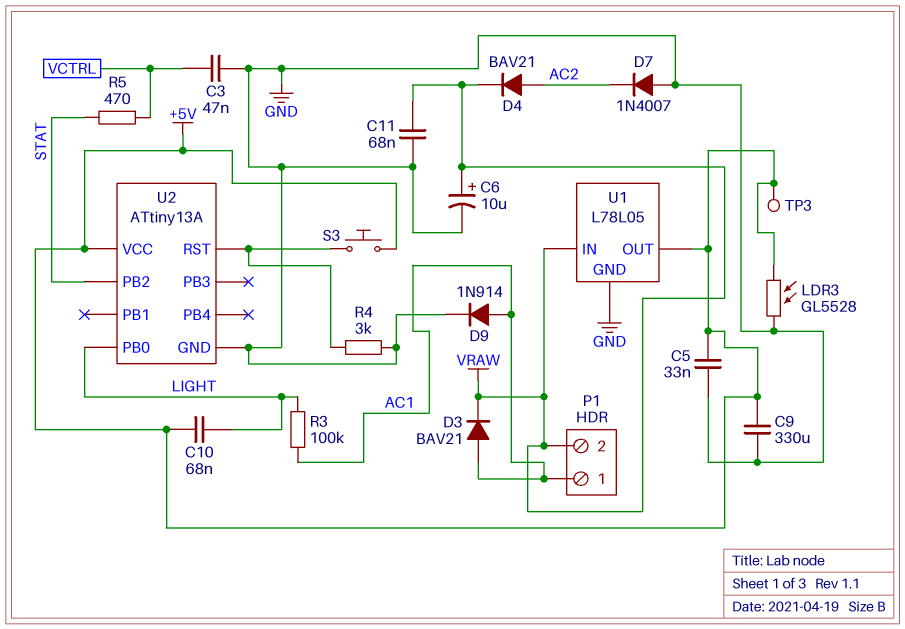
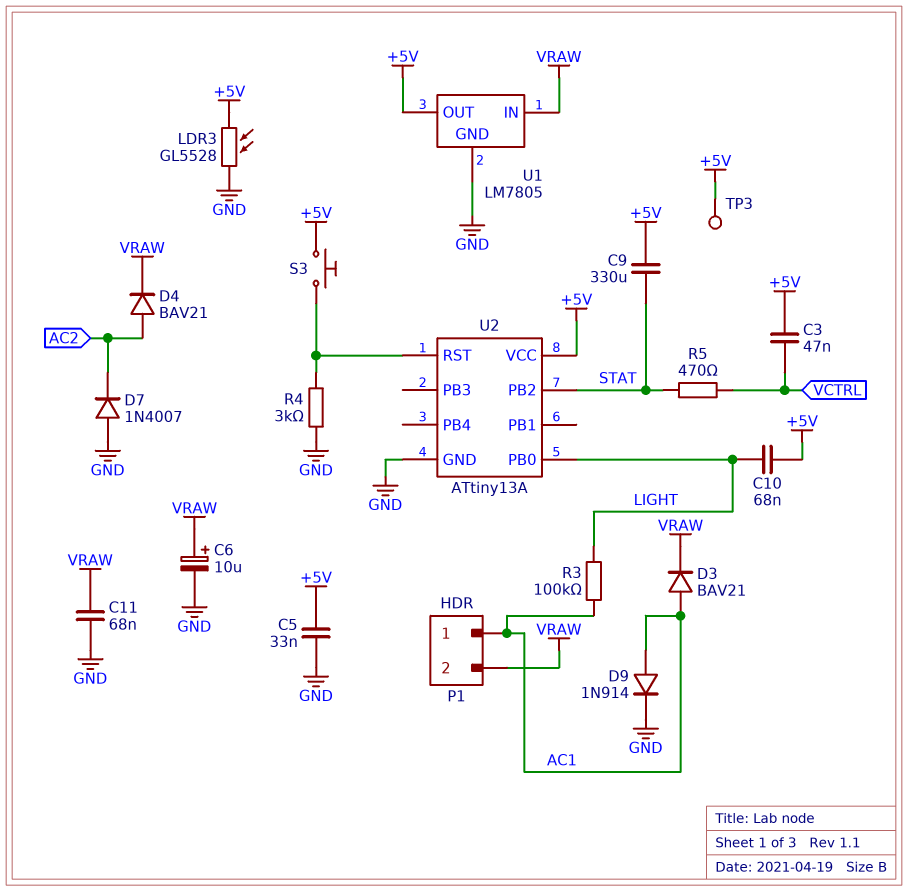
C3: 47nF (GND, VCTRL) -> 47nF (+5V, VCTRL)
C9: 330uF (+5V, GND) -> 330uF (+5V, STAT)
U1: L78L05 -> LM7805

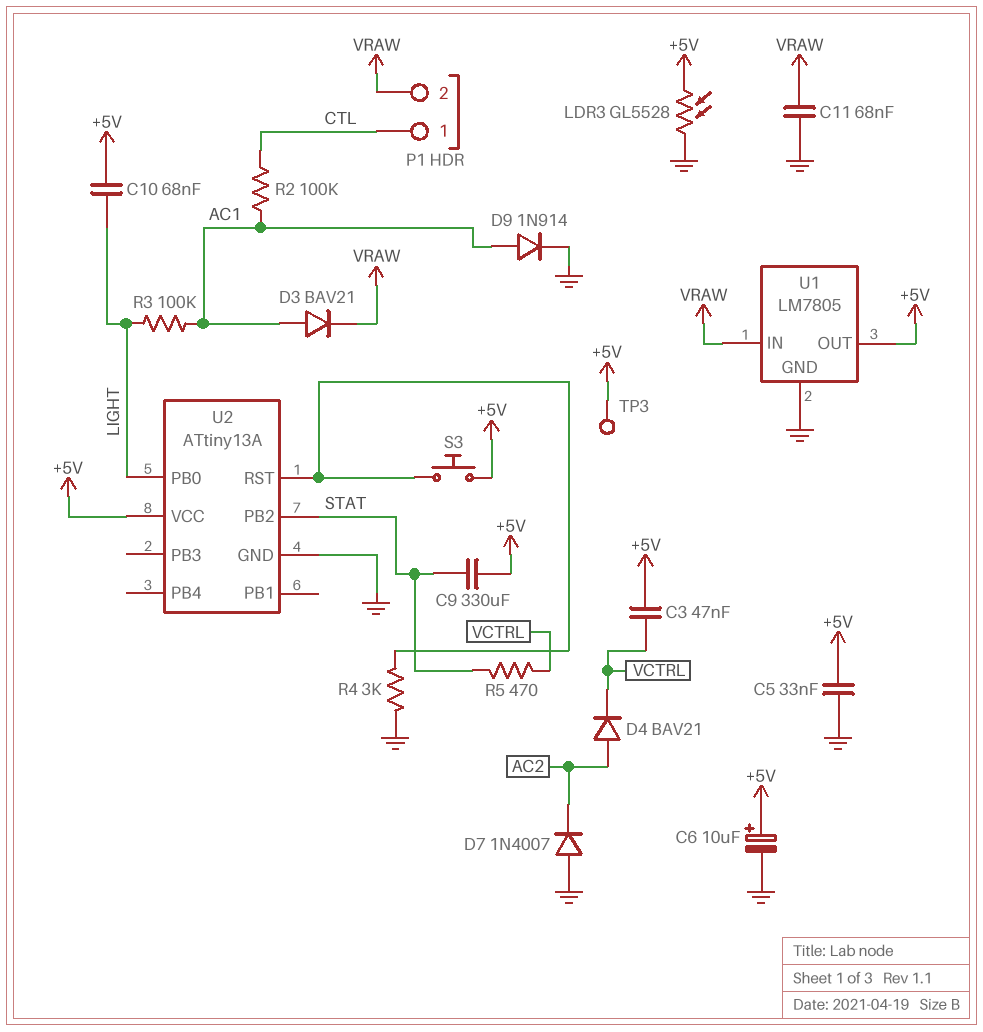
C6: 10uF (plus VRAW, minus GND) -> 10uF (plus +5V, minus GND)
D4: diode BAV21 (A AC2, K VRAW) -> diode BAV21 (A AC2, K VCTRL)
P1 pin 1: AC1 -> CTL
R2: none -> 100k (AC1, CTL)

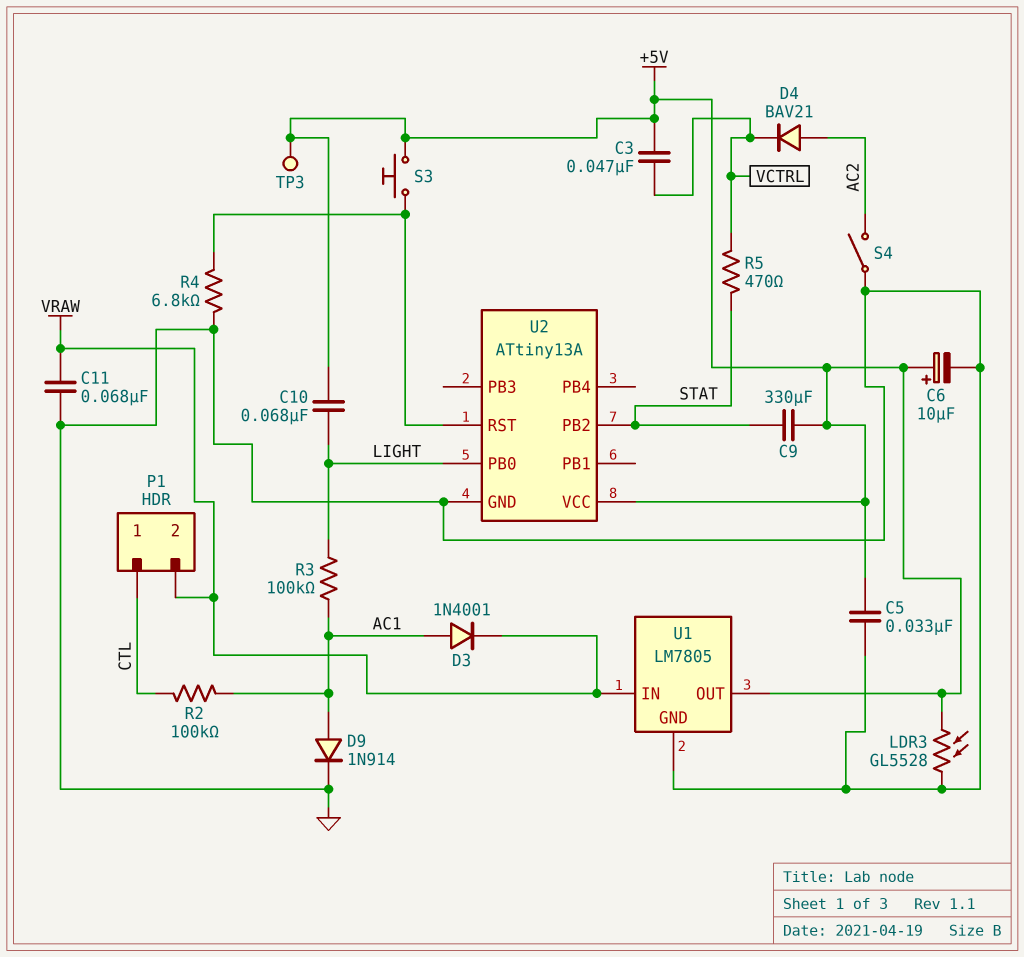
D3: diode BAV21 (A AC1, K VRAW) -> diode 1N4001 (A AC1, K VRAW)
D7: diode 1N4007 (A GND, K AC2) -> none
R4: 3k (GND, U2/RST) -> 6.8k (GND, U2/RST)
S4: none -> switch (AC2, GND)

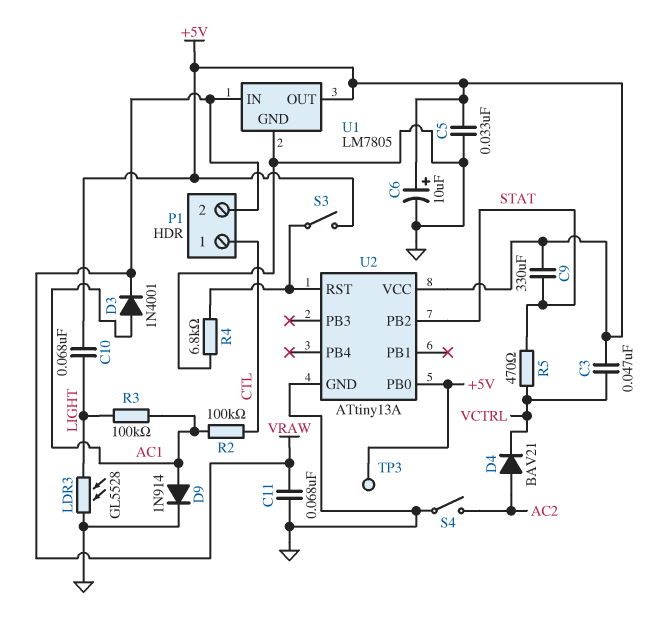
LDR3: GL5528 (+5V, GND) -> GL5528 (GND, LIGHT)
S3: button (+5V, U2/RST) -> switch (+5V, U2/RST)
U2 pin PB0: LIGHT -> +5V

